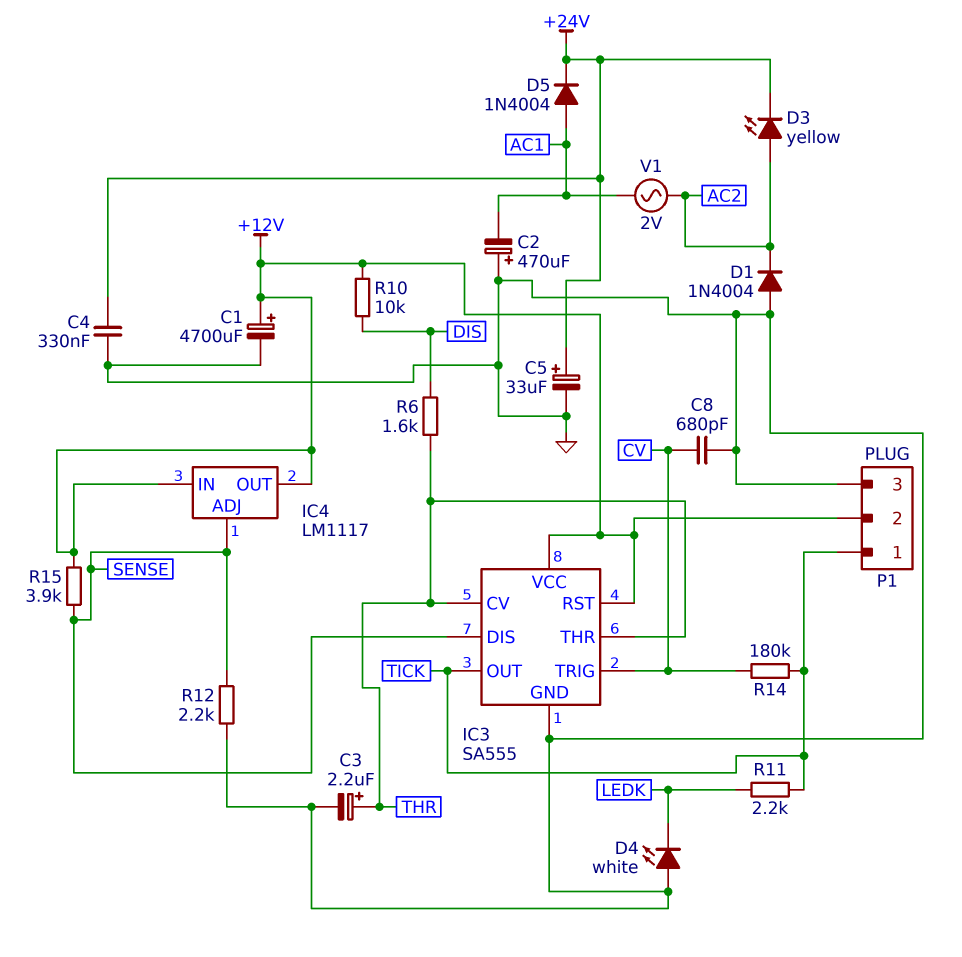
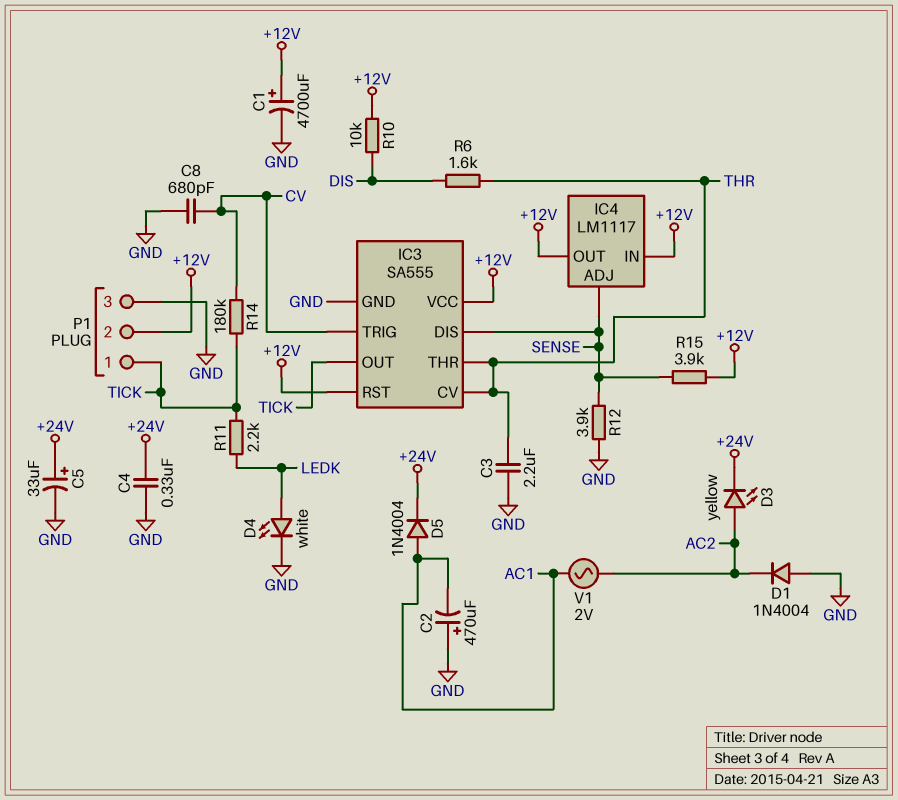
C3: 2.2uF (plus THR, minus GND) -> 2.2uF (GND, THR)
D4: LED white (A GND, K LEDK) -> LED white (A LEDK, K GND)
R12: 2.2k (GND, SENSE) -> 3.9k (GND, SENSE)

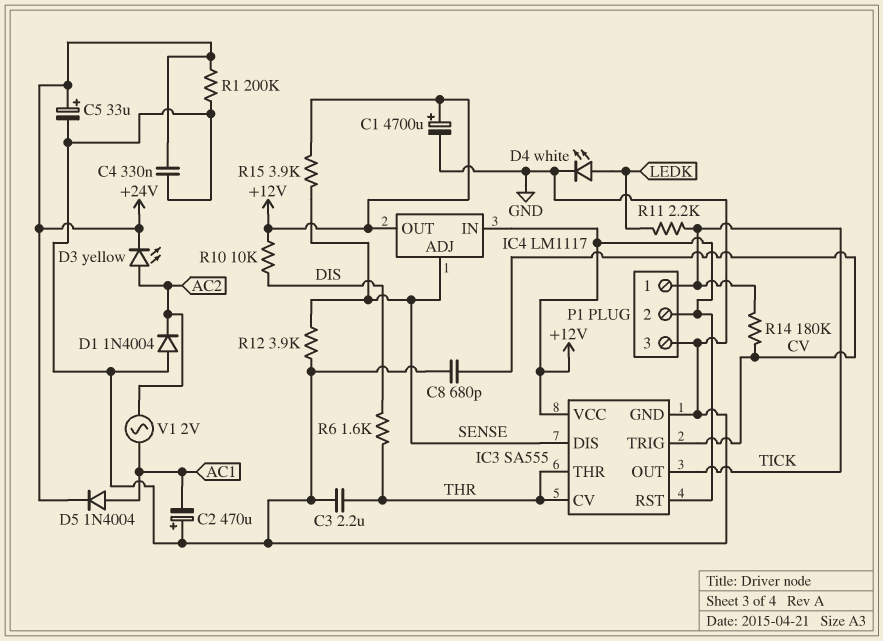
R1: none -> 200k (+24V, GND)

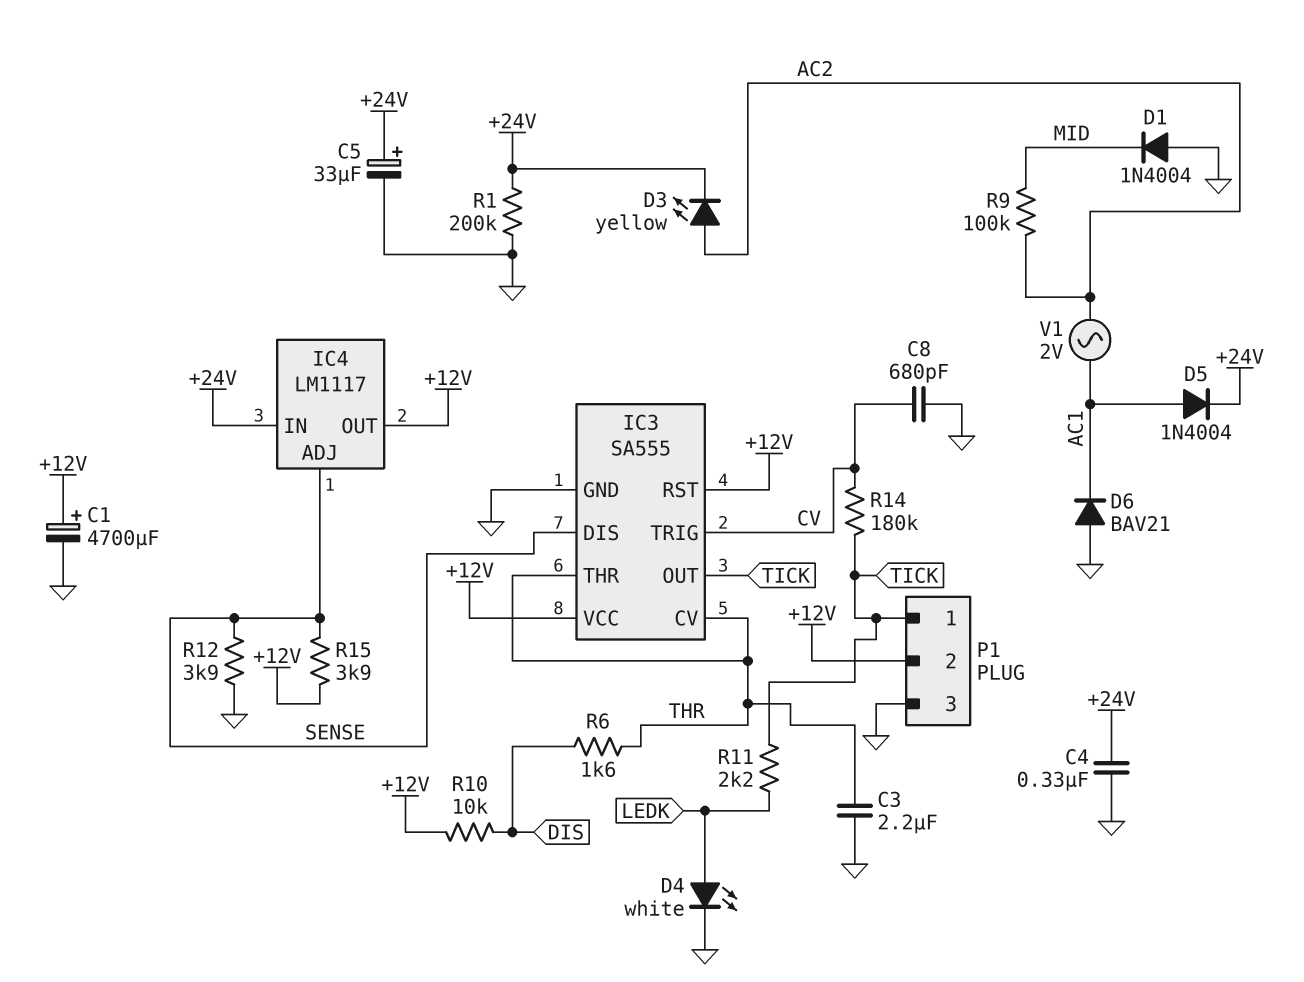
C2: 470uF (plus GND, minus AC1) -> none
D1: diode 1N4004 (A GND, K AC2) -> diode 1N4004 (A GND, K MID)
D6: none -> diode BAV21 (A GND, K AC1)
IC4 pin IN: +12V -> +24V
R9: none -> 100k (AC2, MID)

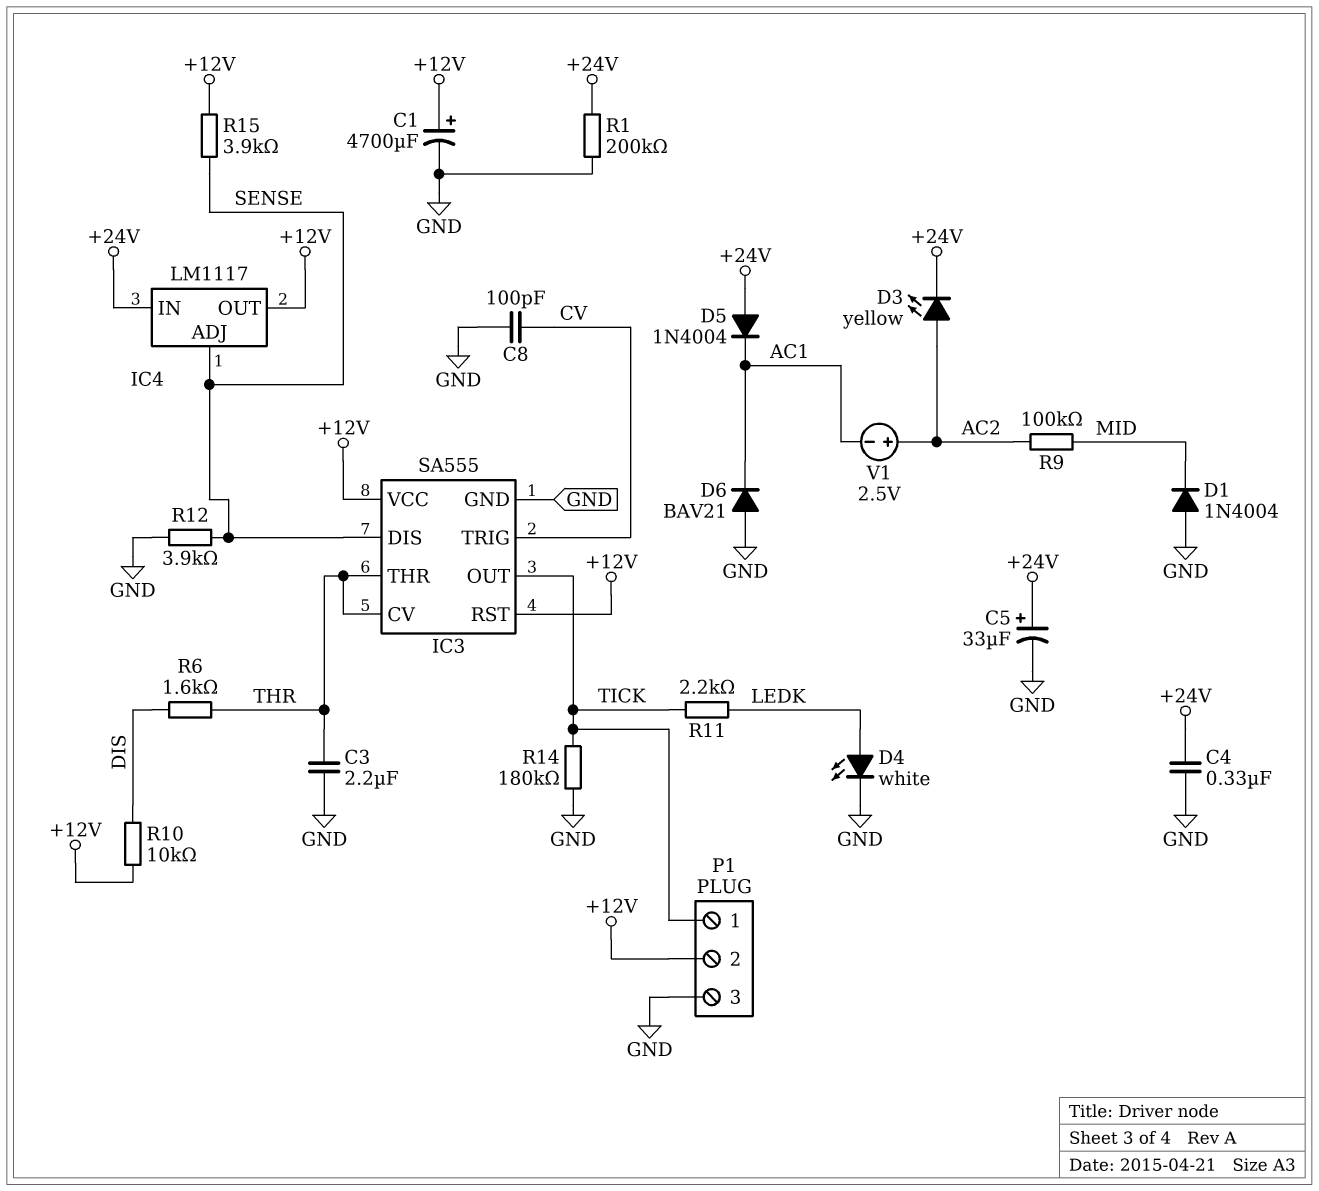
C8: 680pF (CV, GND) -> 100pF (CV, GND)
D5: diode 1N4004 (A AC1, K +24V) -> diode 1N4004 (A +24V, K AC1)
R14: 180k (CV, TICK) -> 180k (GND, TICK)
V1: AC 2V (AC1, AC2) -> 2.5V (plus AC2, minus AC1)

